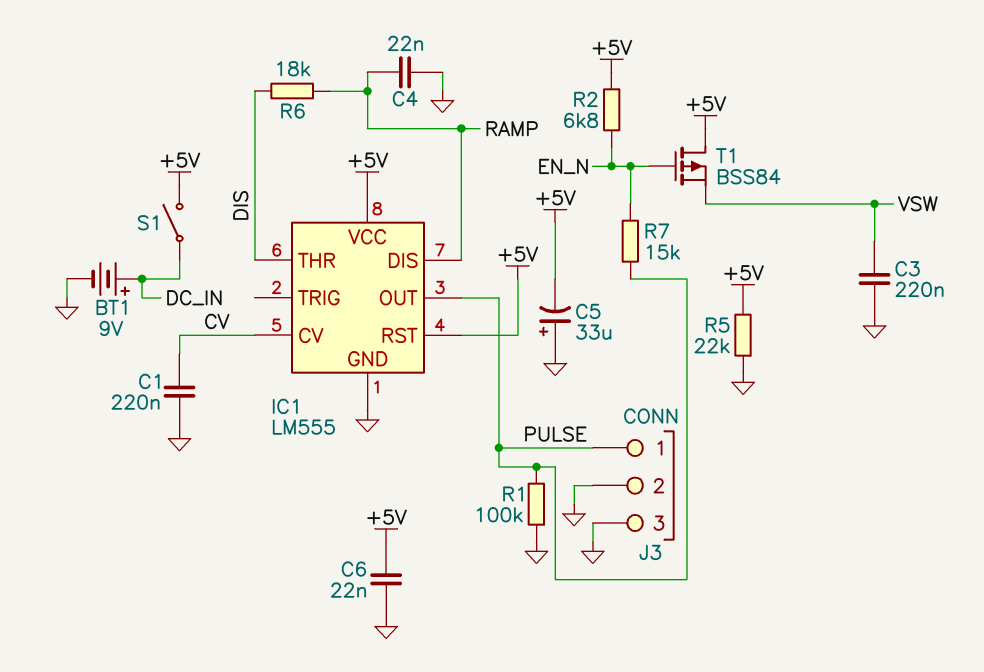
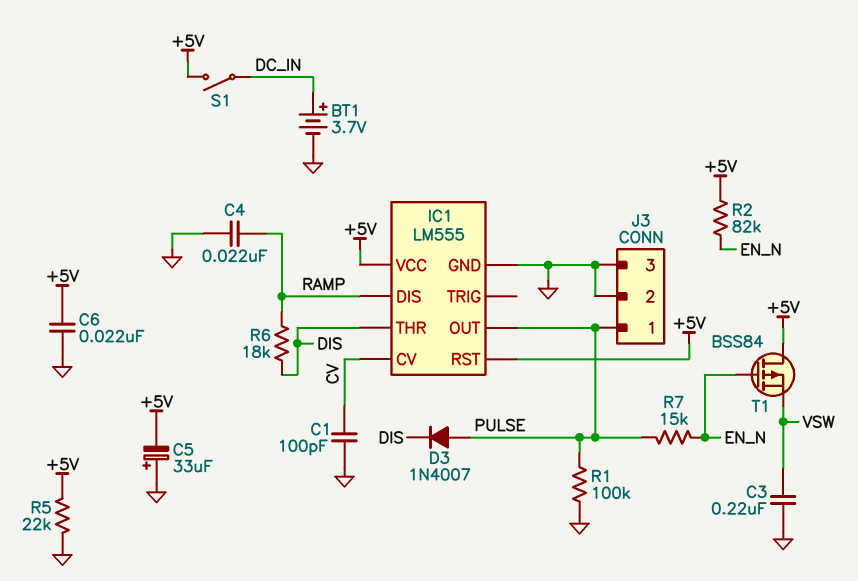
BT1: 9V (plus DC_IN, minus GND) -> 3.7V (plus DC_IN, minus GND)
C1: 220nF (CV, GND) -> 100pF (CV, GND)
D3: none -> diode 1N4007 (A PULSE, K DIS)
R2: 6.8k (+5V, EN_N) -> 82k (+5V, EN_N)

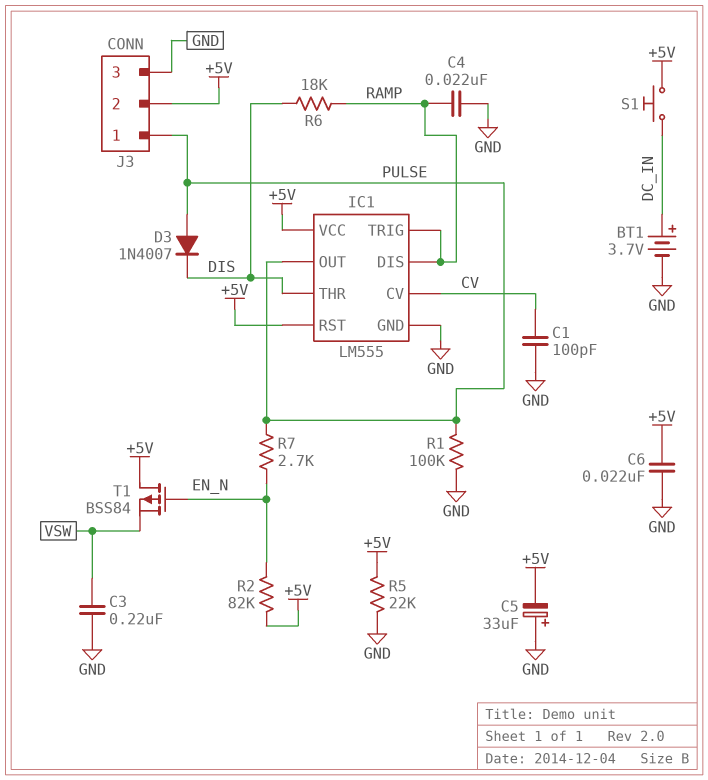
IC1 pin TRIG: none -> RAMP
J3 pin 2: GND -> +5V
R7: 15k (EN_N, PULSE) -> 2.7k (EN_N, PULSE)
S1: switch (+5V, DC_IN) -> button (+5V, DC_IN)

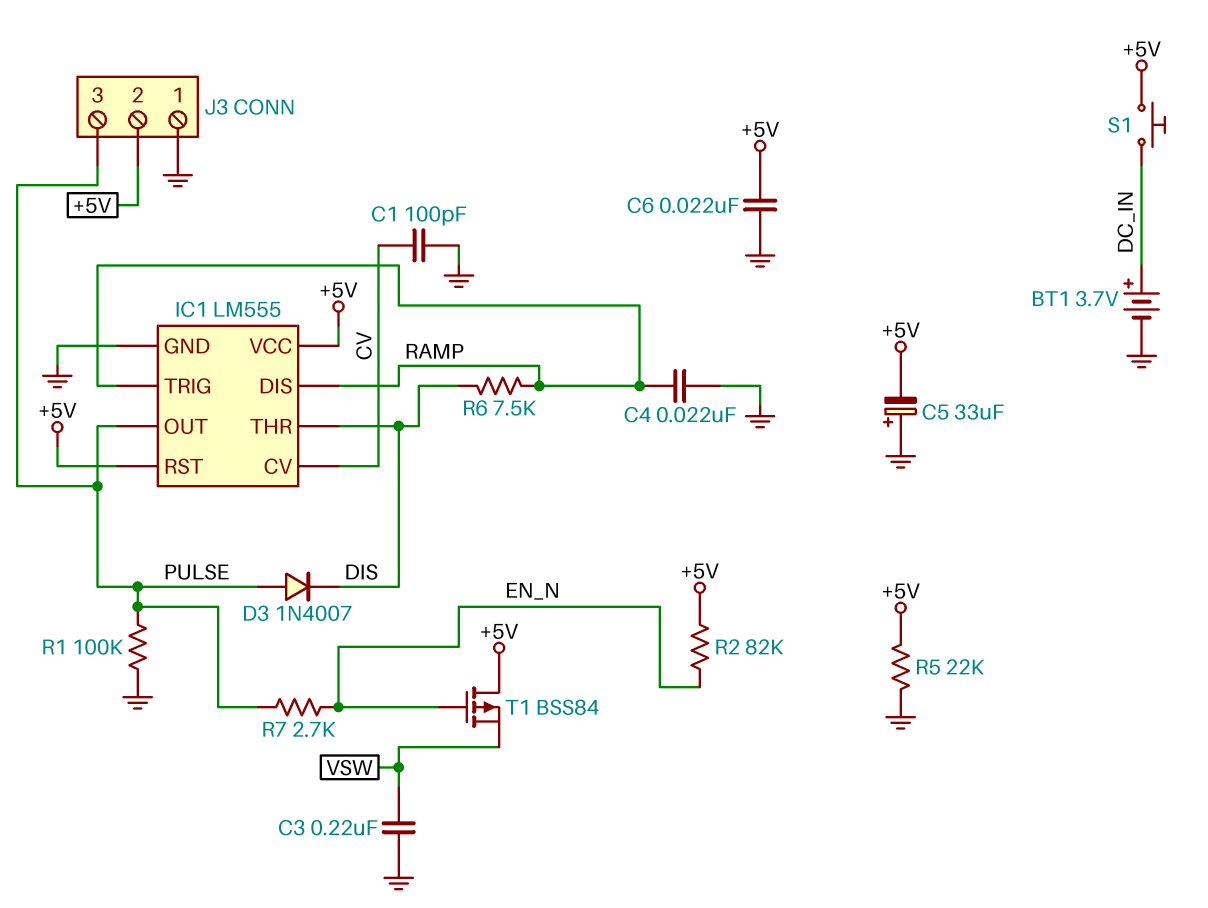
J3 pin 1: PULSE -> GND
J3 pin 3: GND -> PULSE
R6: 18k (DIS, RAMP) -> 7.5k (DIS, RAMP)

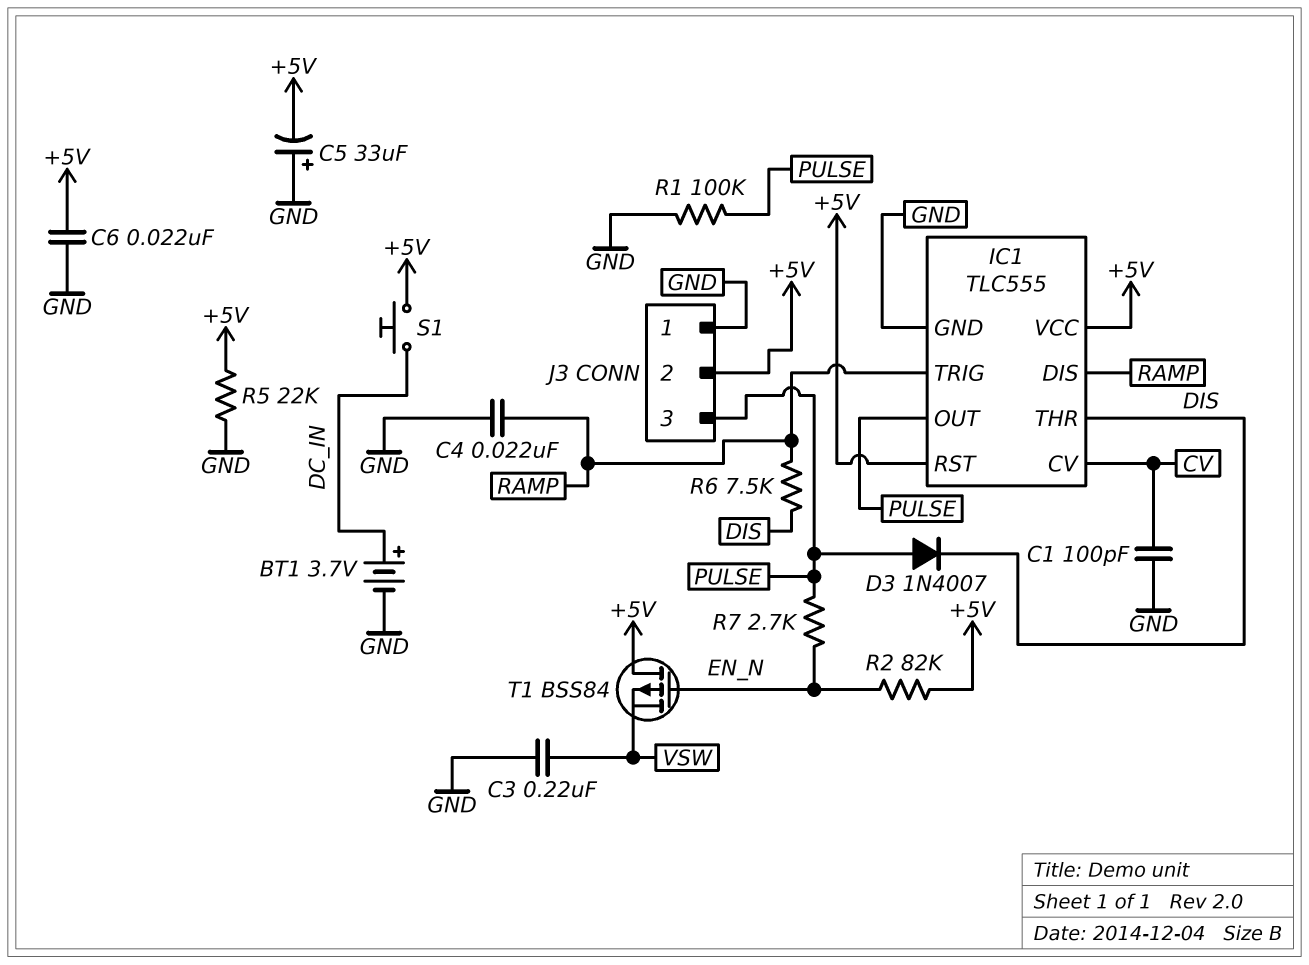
IC1: LM555 -> TLC555

